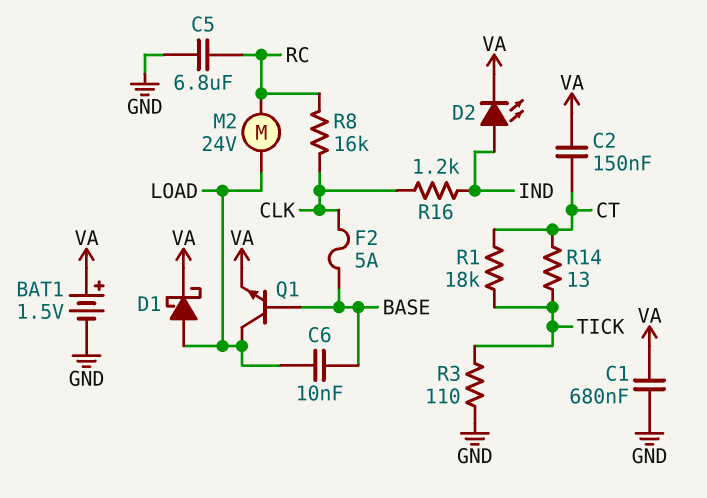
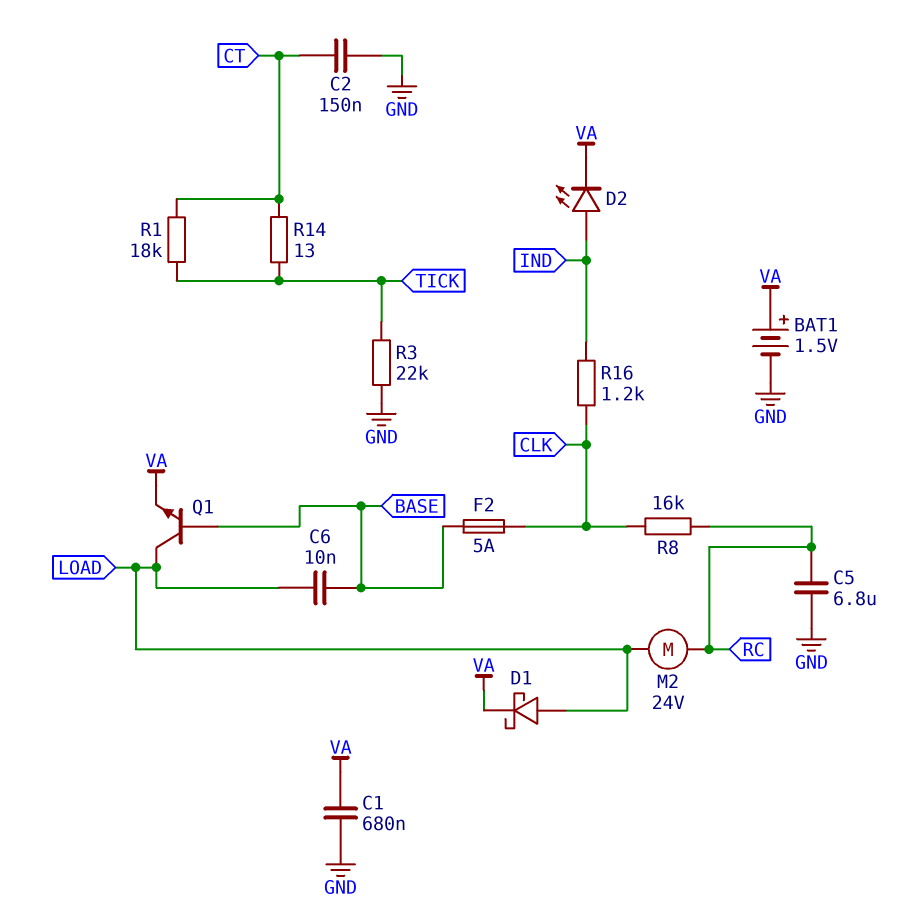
C2: 150nF (CT, VA) -> 150nF (CT, GND)
R3: 110 (GND, TICK) -> 22k (GND, TICK)

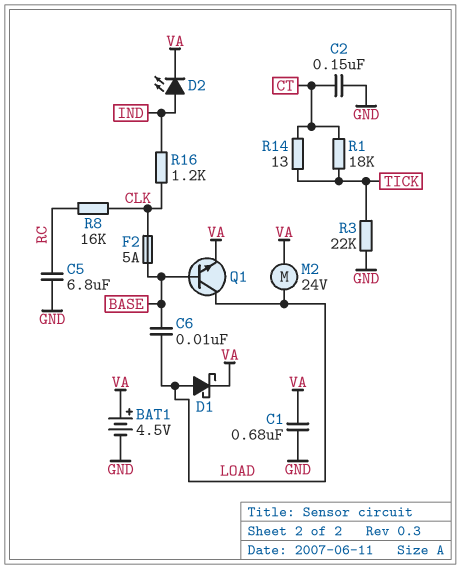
BAT1: 1.5V (plus VA, minus GND) -> 4.5V (plus VA, minus GND)
M2: motor 24V (LOAD, RC) -> motor 24V (LOAD, VA)

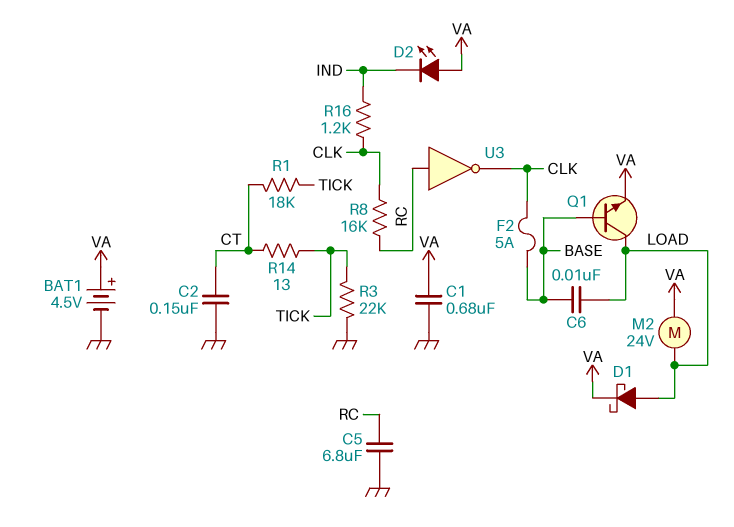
D2: LED (A IND, K VA) -> LED (A VA, K IND)
U3: none -> NOT (in RC, out CLK)

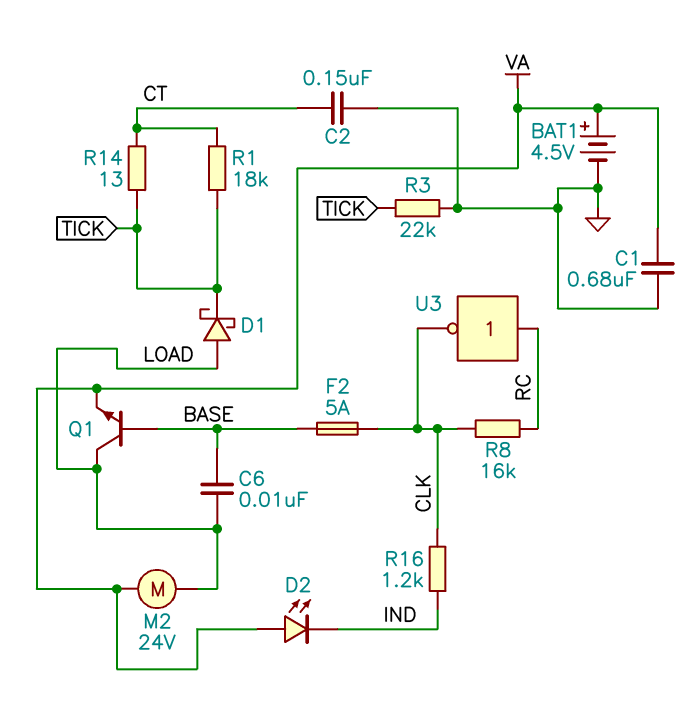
C5: 6.8uF (GND, RC) -> none
D1: schottky (A LOAD, K VA) -> schottky (A LOAD, K TICK)

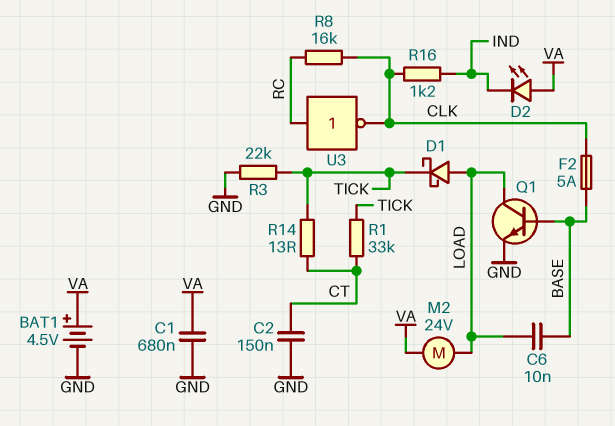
Q1: NPN (B BASE, C LOAD, E VA) -> NPN (B BASE, C LOAD, E GND)
R1: 18k (CT, TICK) -> 33k (CT, TICK)

